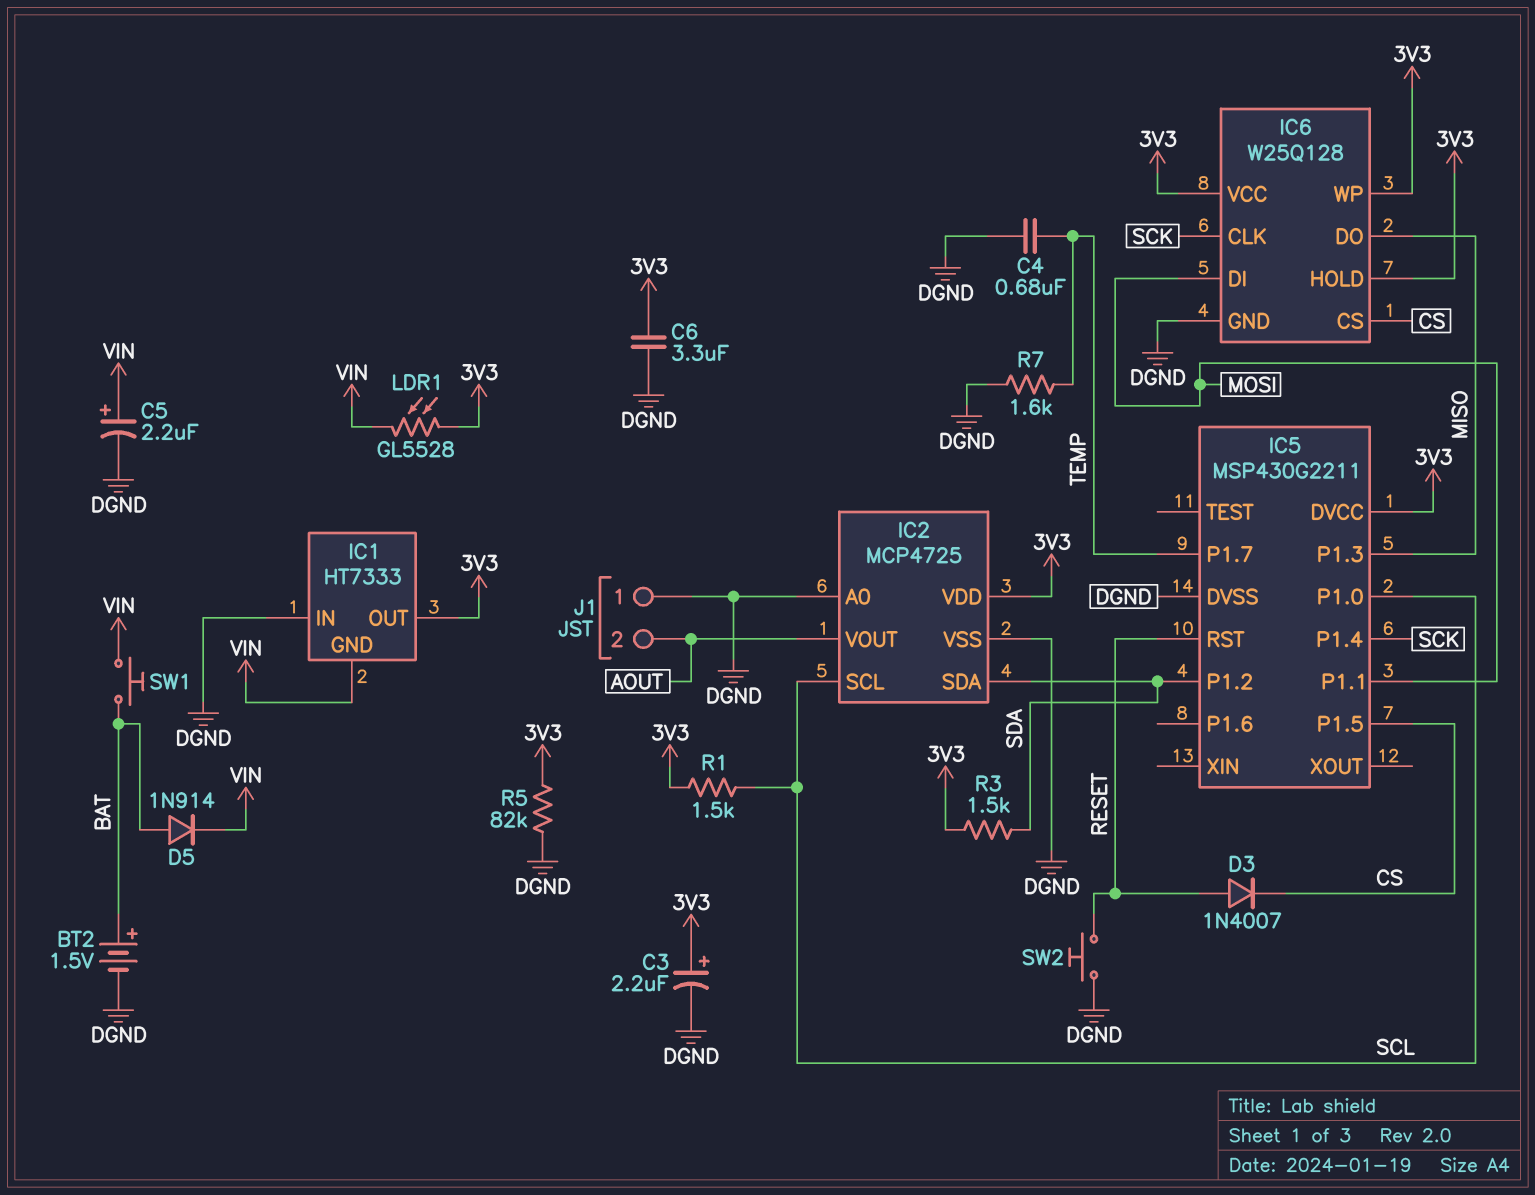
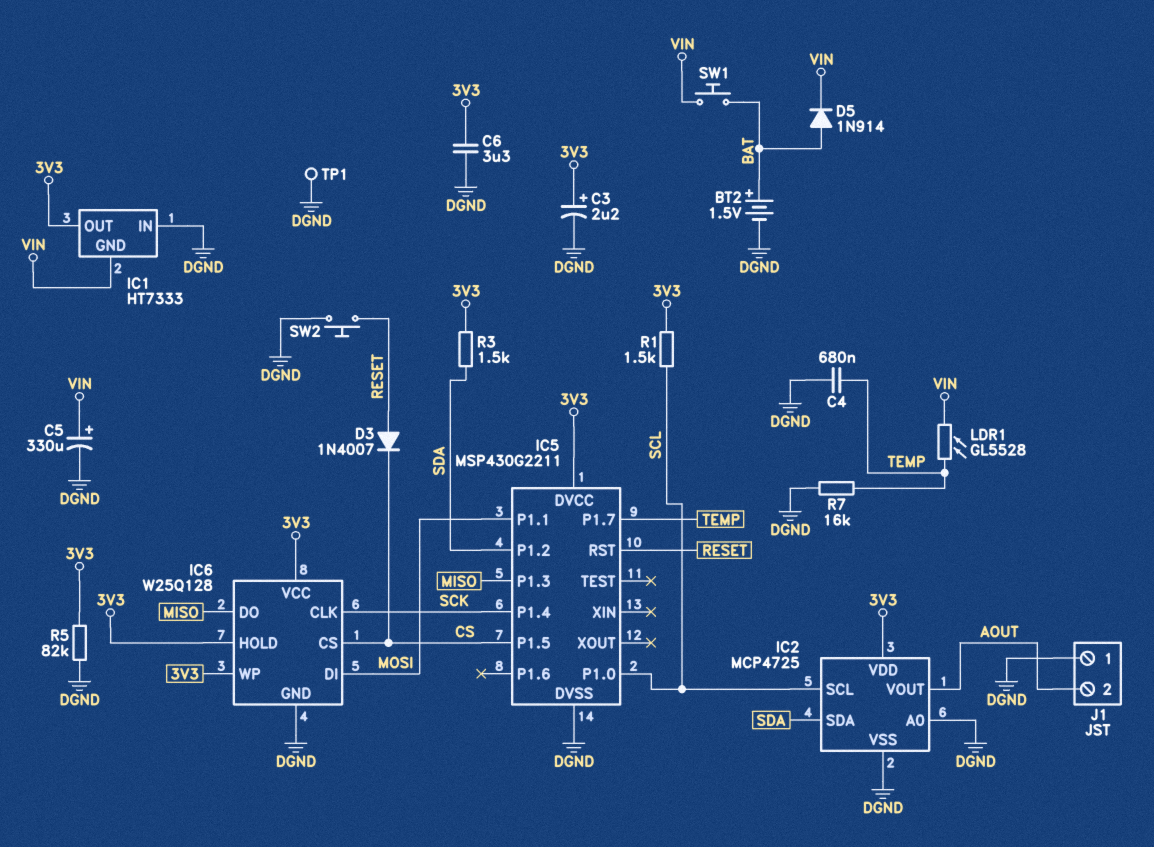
C5: 2.2uF (plus VIN, minus DGND) -> 330uF (plus VIN, minus DGND)
LDR1: GL5528 (3V3, VIN) -> GL5528 (TEMP, VIN)
R7: 1.6k (DGND, TEMP) -> 16k (DGND, TEMP)
TP1: none -> test point (DGND)

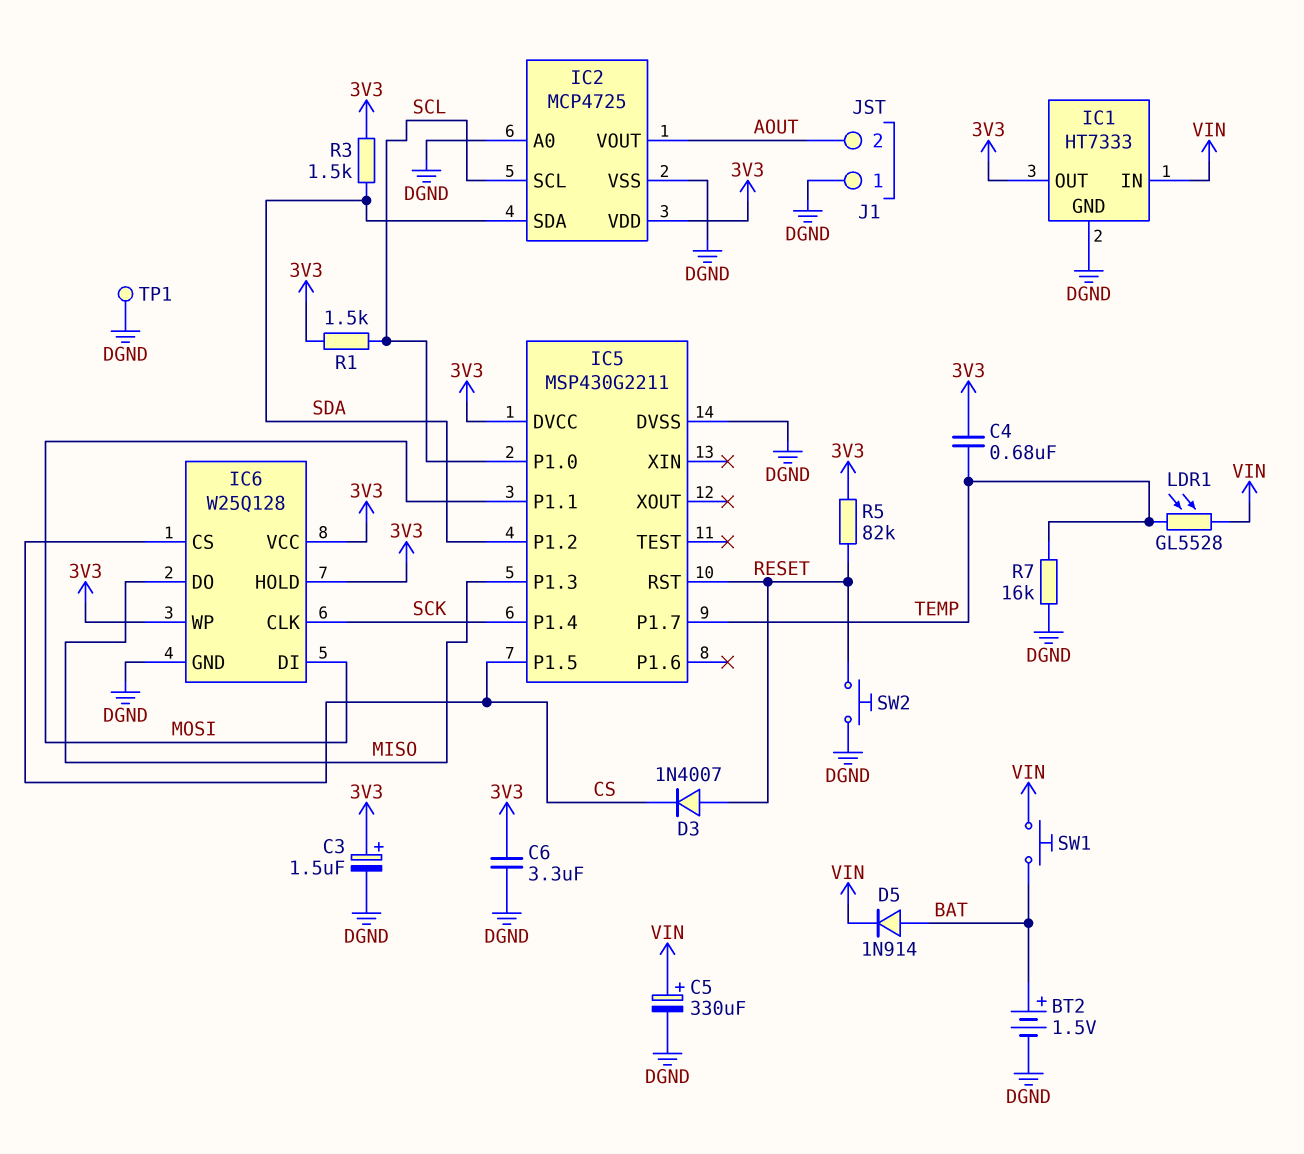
C3: 2.2uF (plus 3V3, minus DGND) -> 1.5uF (plus 3V3, minus DGND)
C4: 680nF (DGND, TEMP) -> 680nF (3V3, TEMP)
IC1 pin GND: VIN -> DGND
IC1 pin IN: DGND -> VIN
R5: 82k (3V3, DGND) -> 82k (3V3, RESET)

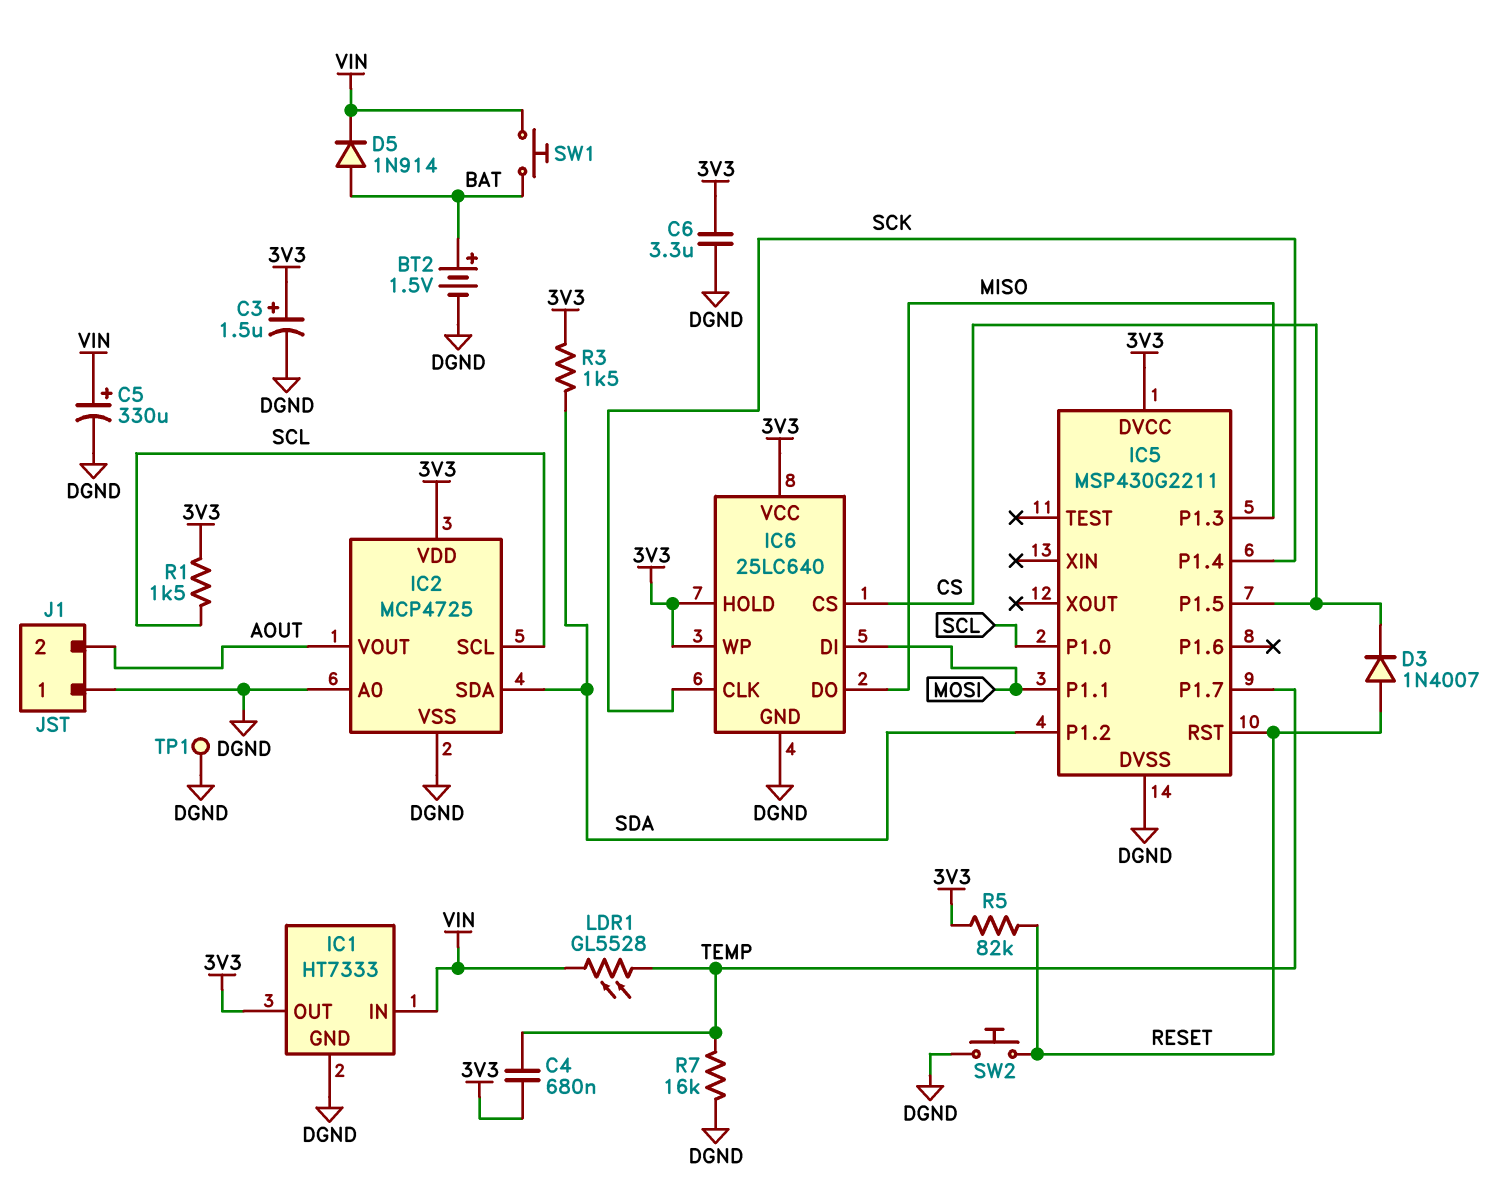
IC6: W25Q128 -> 25LC640

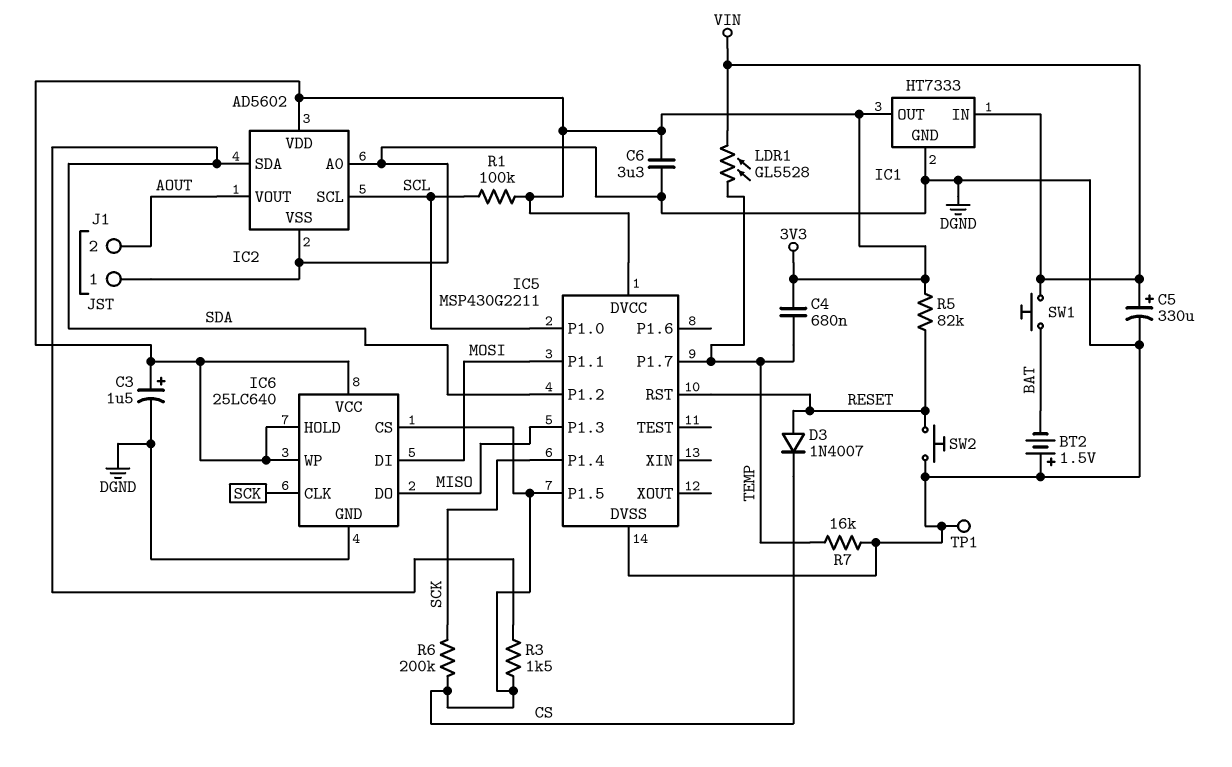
BT2: 1.5V (plus BAT, minus DGND) -> 1.5V (plus DGND, minus BAT)
D5: diode 1N914 (A BAT, K VIN) -> none
IC2: MCP4725 -> AD5602
R1: 1.5k (3V3, SCL) -> 100k (3V3, SCL)
R3: 1.5k (3V3, SDA) -> 1.5k (CS, SDA)
R6: none -> 200k (CS, SCK)

